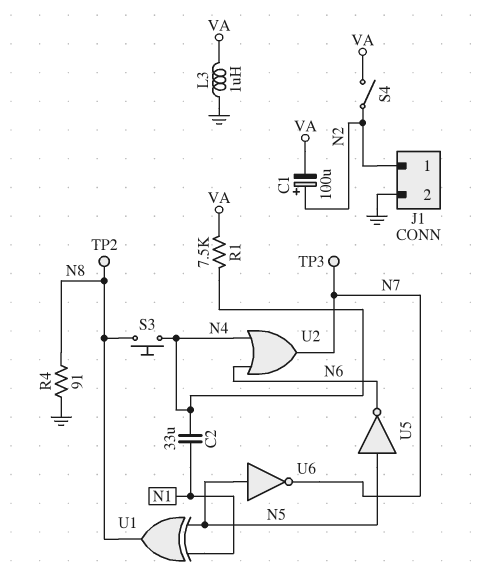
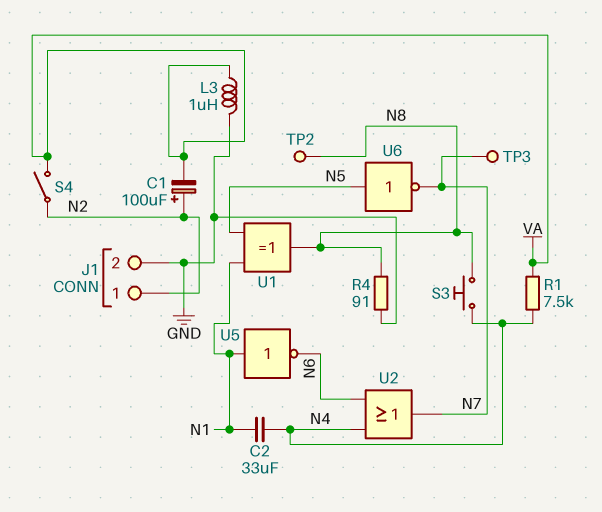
U5: NOT (in N5, out N6) -> NOT (in N1, out N6)

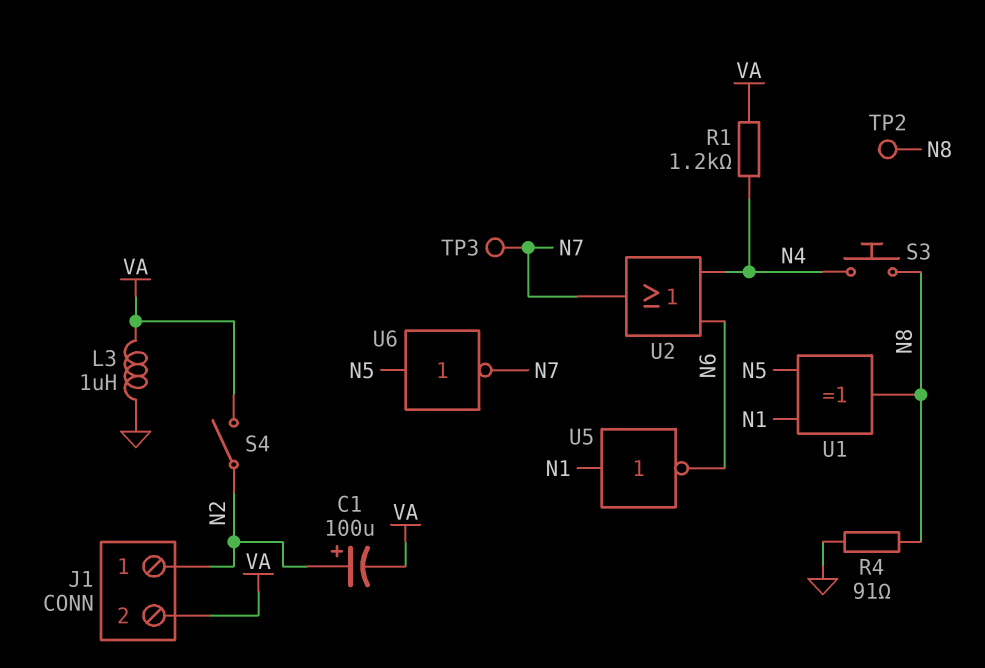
C2: 33uF (N1, N4) -> none
J1 pin 2: GND -> VA
R1: 7.5k (N4, VA) -> 1.2k (N4, VA)

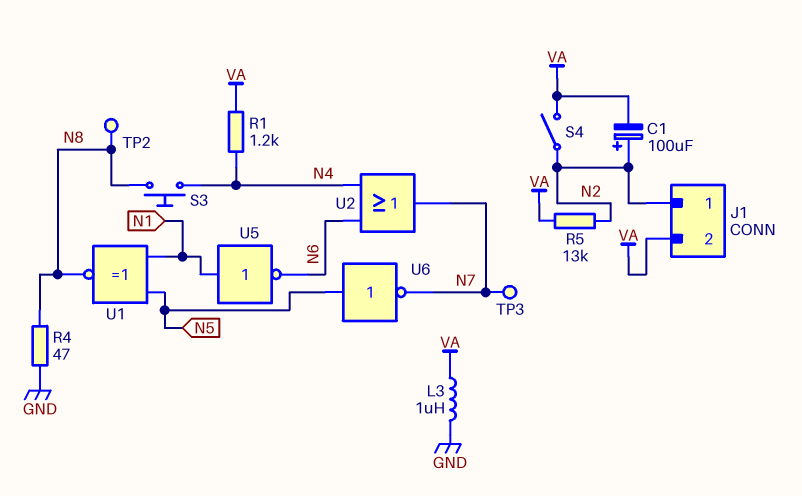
R4: 91 (GND, N8) -> 47 (GND, N8)
R5: none -> 13k (N2, VA)
U1: XOR (in N1, in N5, out N8) -> XNOR (in N1, in N5, out N8)

